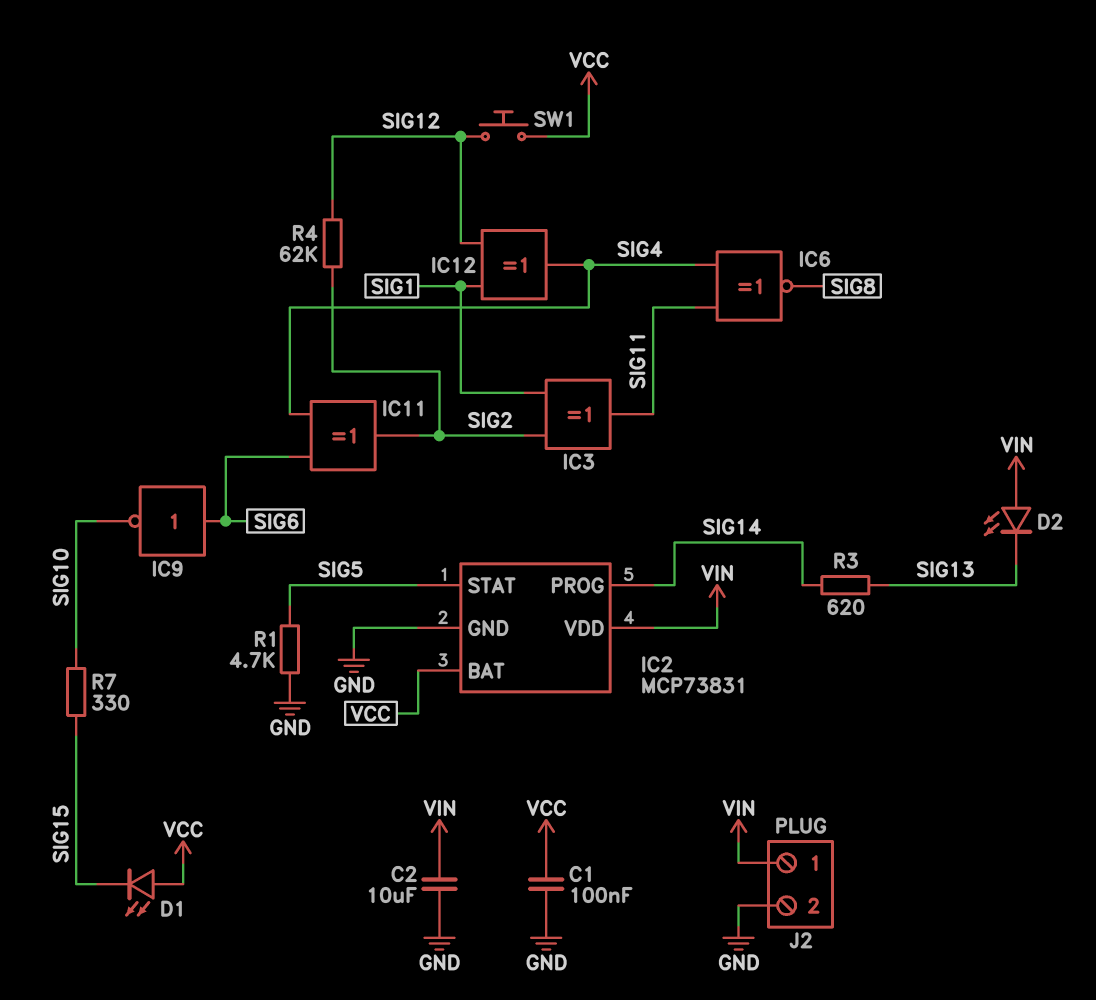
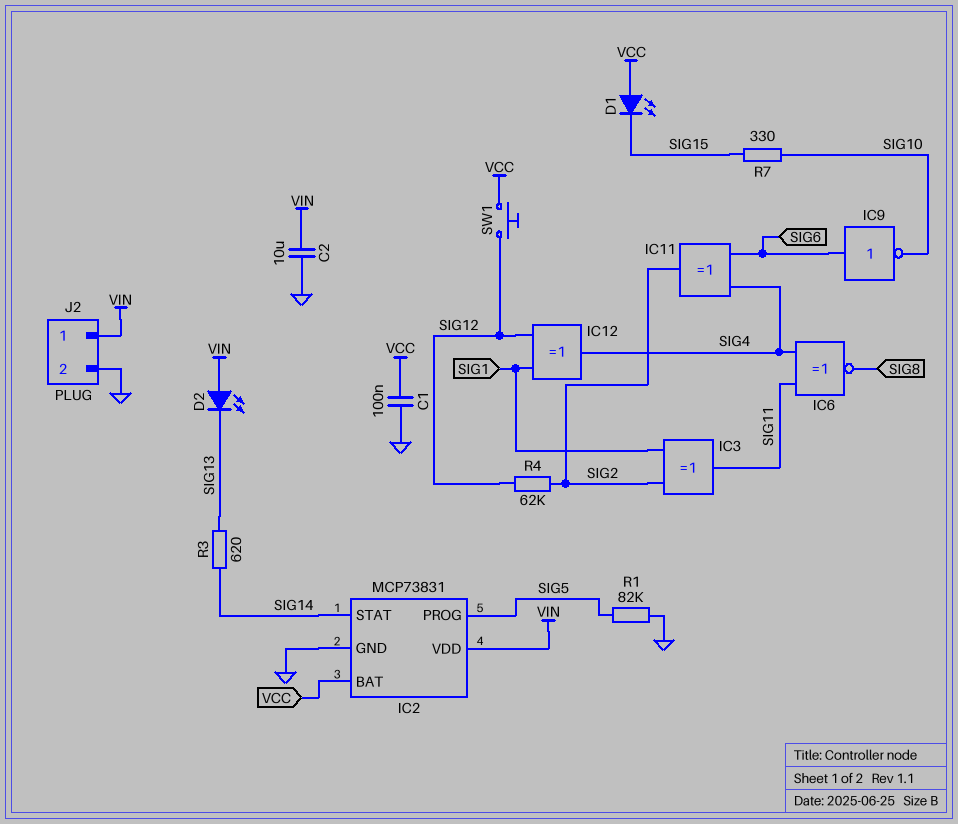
IC2 pin PROG: SIG14 -> SIG5
IC2 pin STAT: SIG5 -> SIG14
R1: 4.7k (GND, SIG5) -> 82k (GND, SIG5)

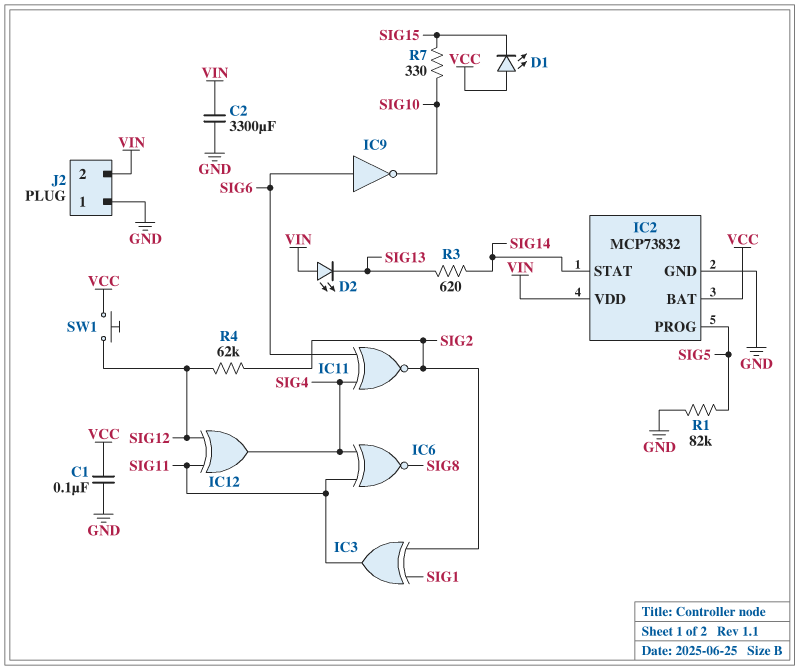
C2: 10uF (GND, VIN) -> 3300uF (GND, VIN)
IC2: MCP73831 -> MCP73832
IC11: XOR (in SIG4, in SIG6, out SIG2) -> XNOR (in SIG4, in SIG6, out SIG2)
IC12: XOR (in SIG1, in SIG12, out SIG4) -> XOR (in SIG11, in SIG12, out SIG4)
J2 pin 1: VIN -> GND
J2 pin 2: GND -> VIN

